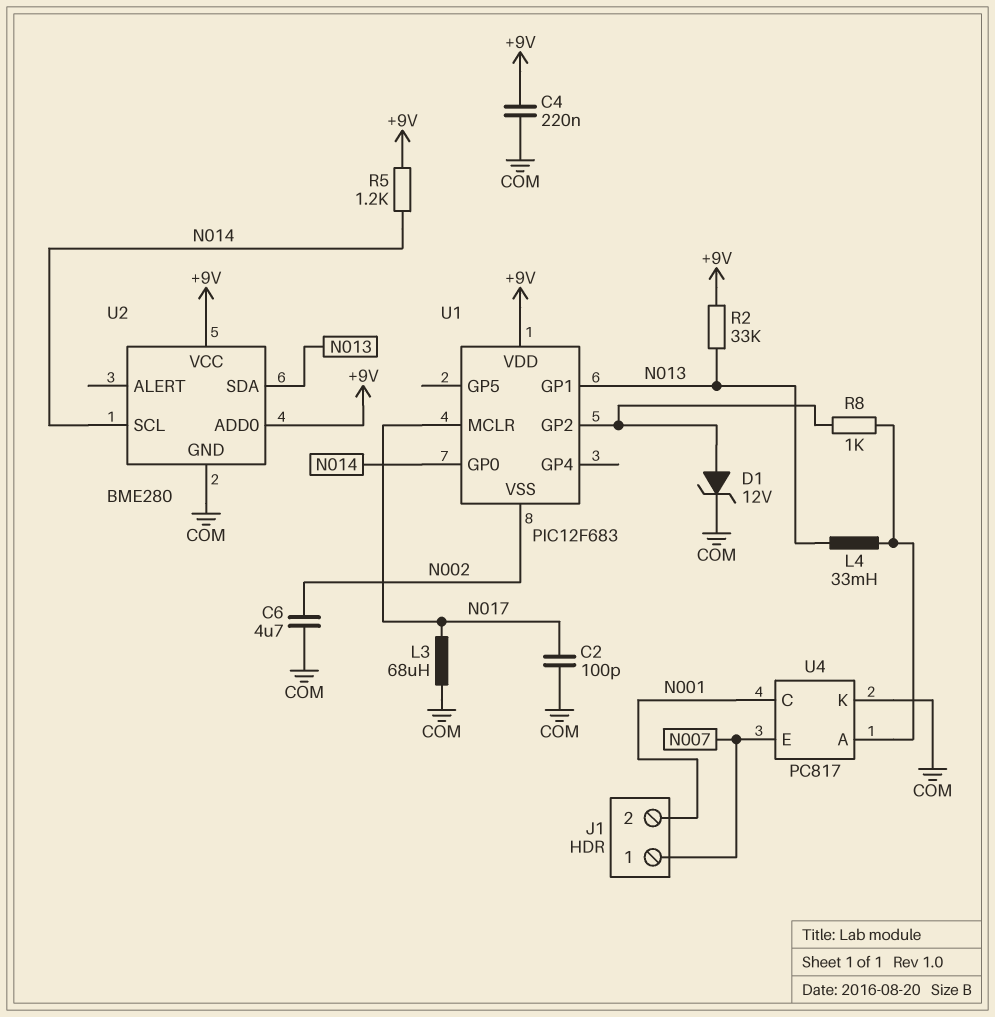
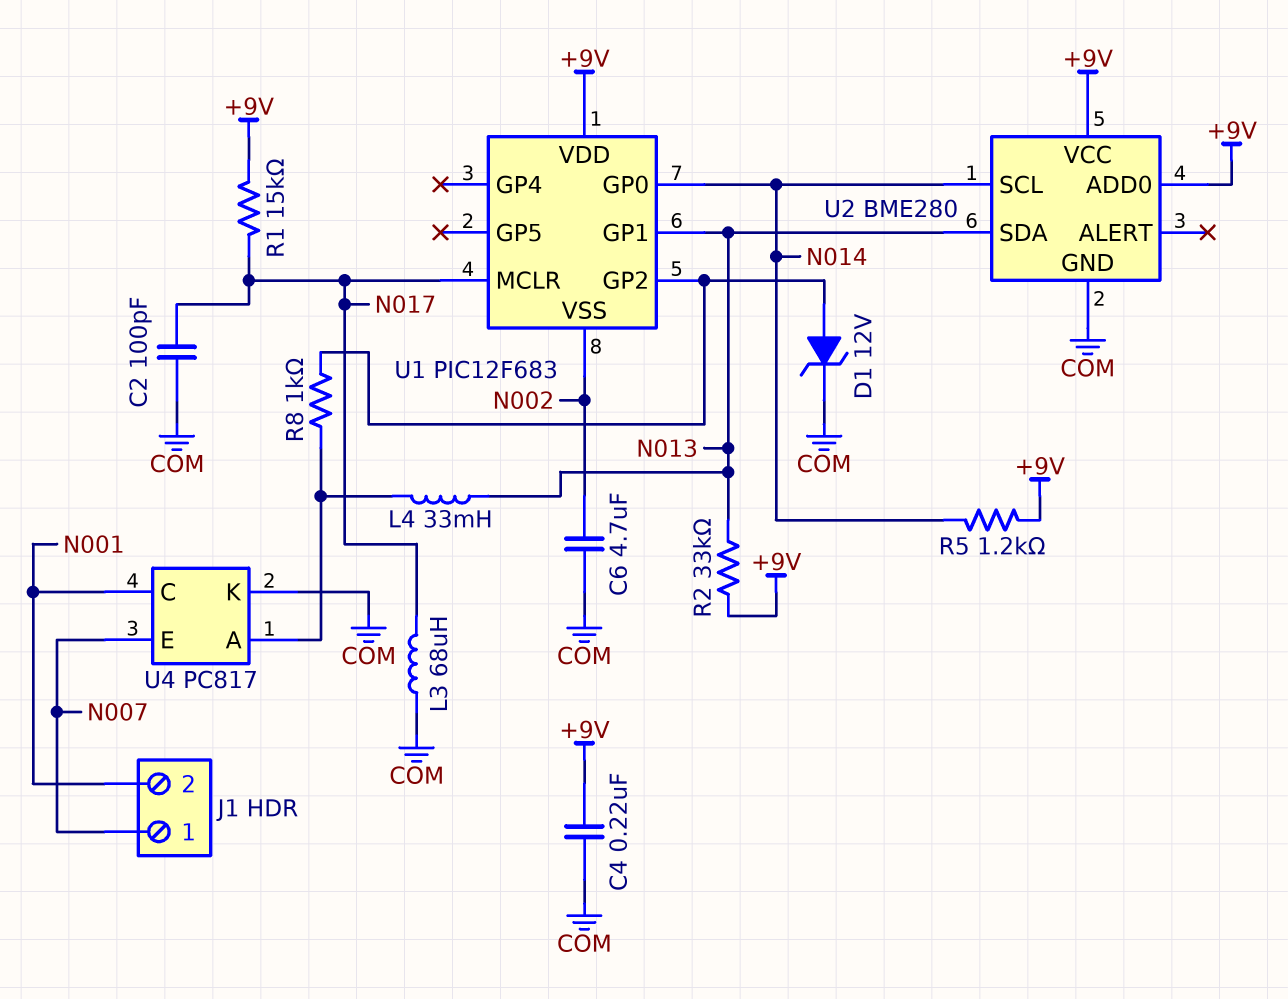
R1: none -> 15k (+9V, N017)

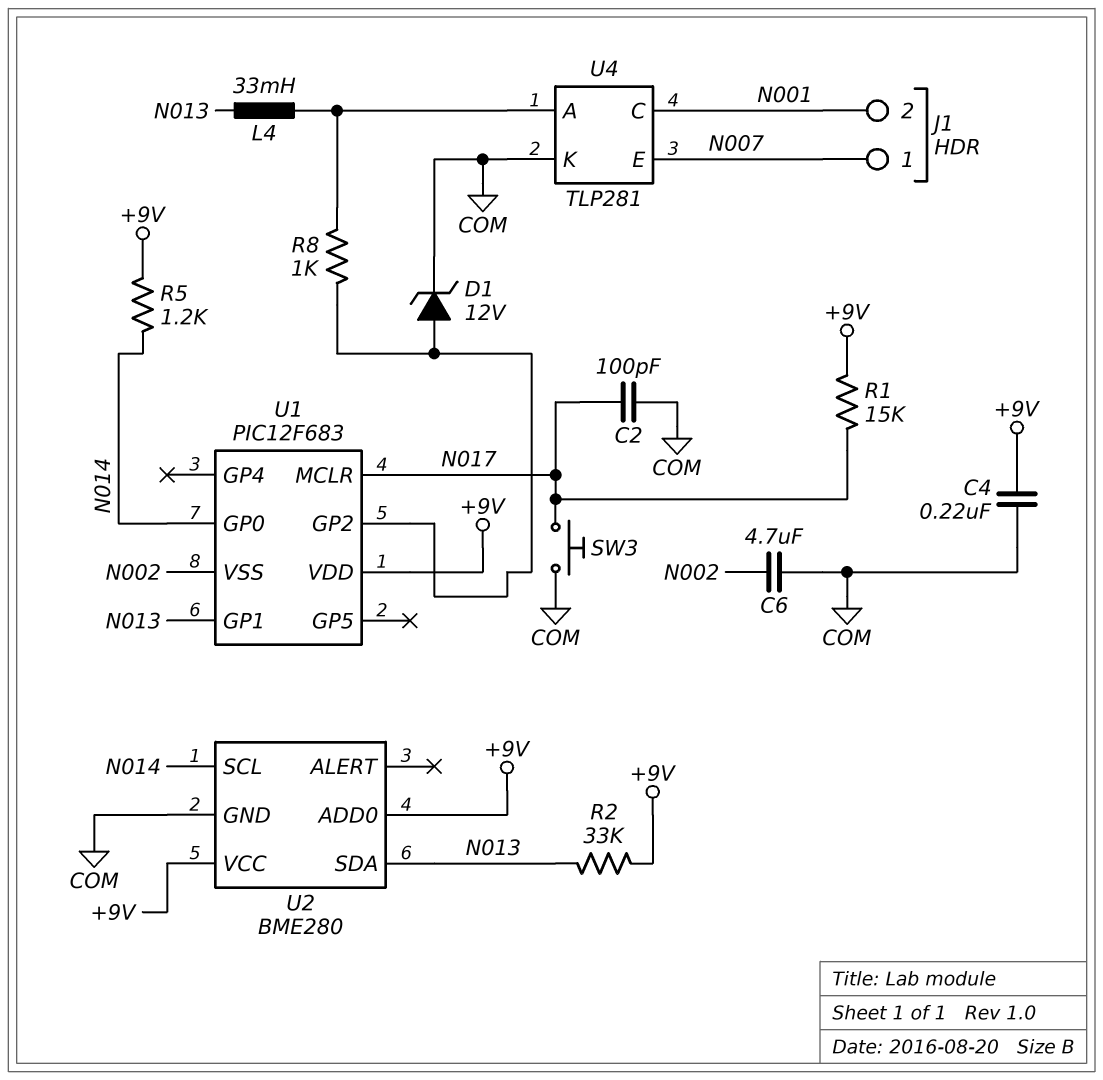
L3: 68uH (COM, N017) -> none
SW3: none -> button (COM, N017)
U4: PC817 -> TLP281

